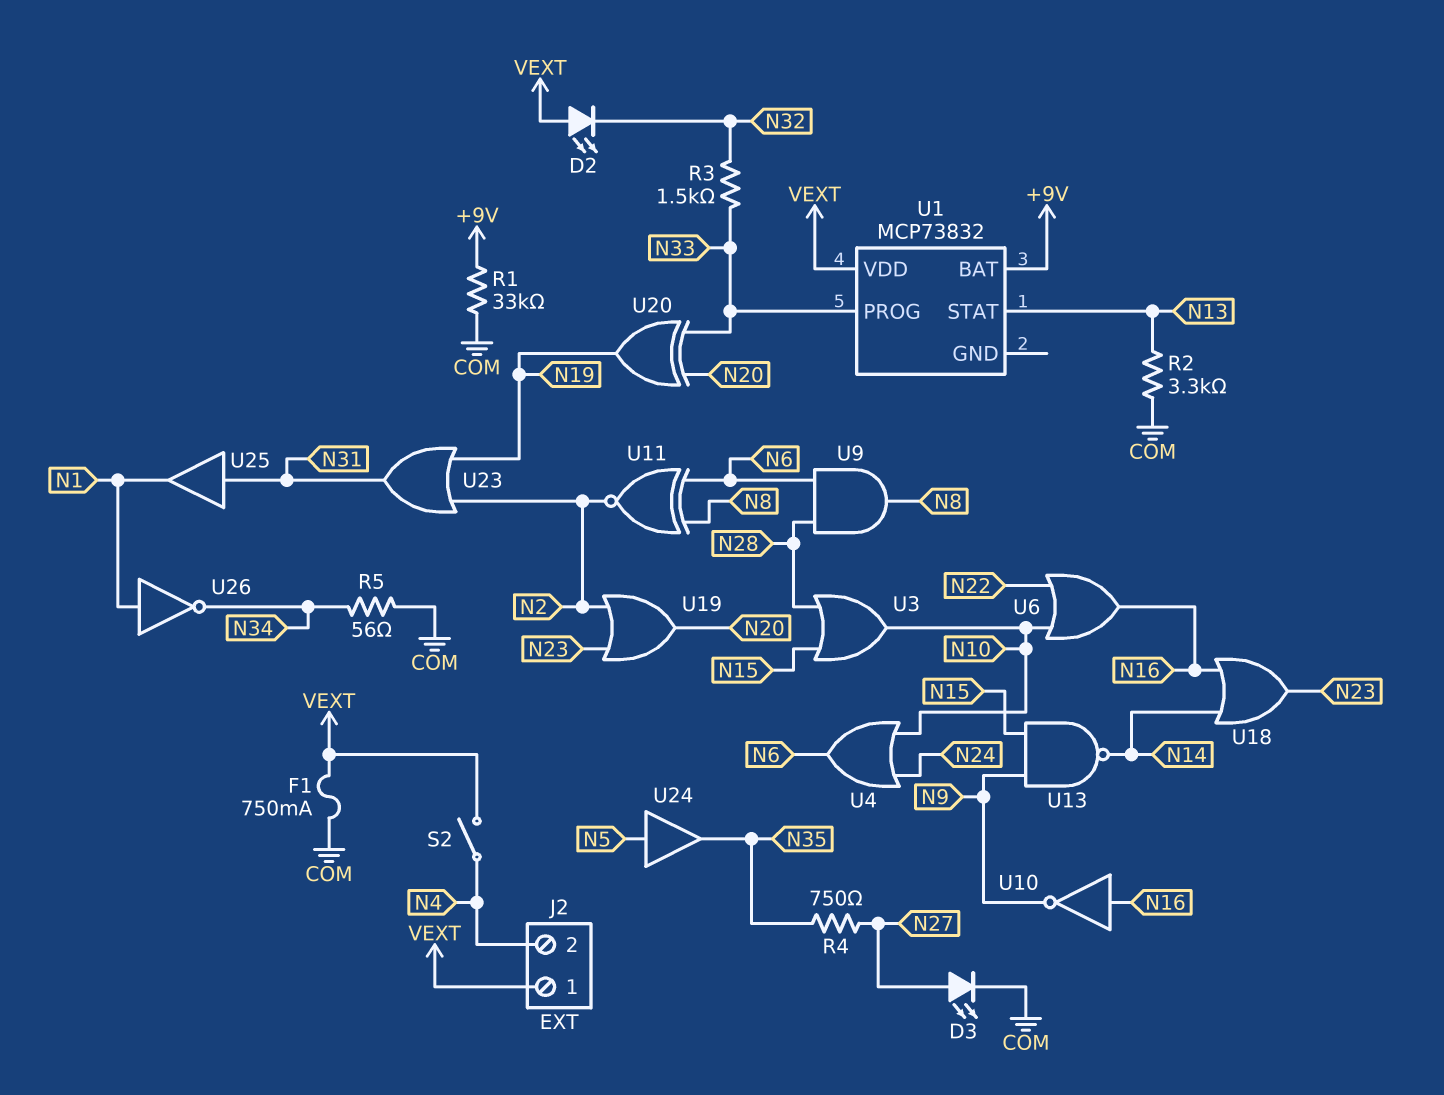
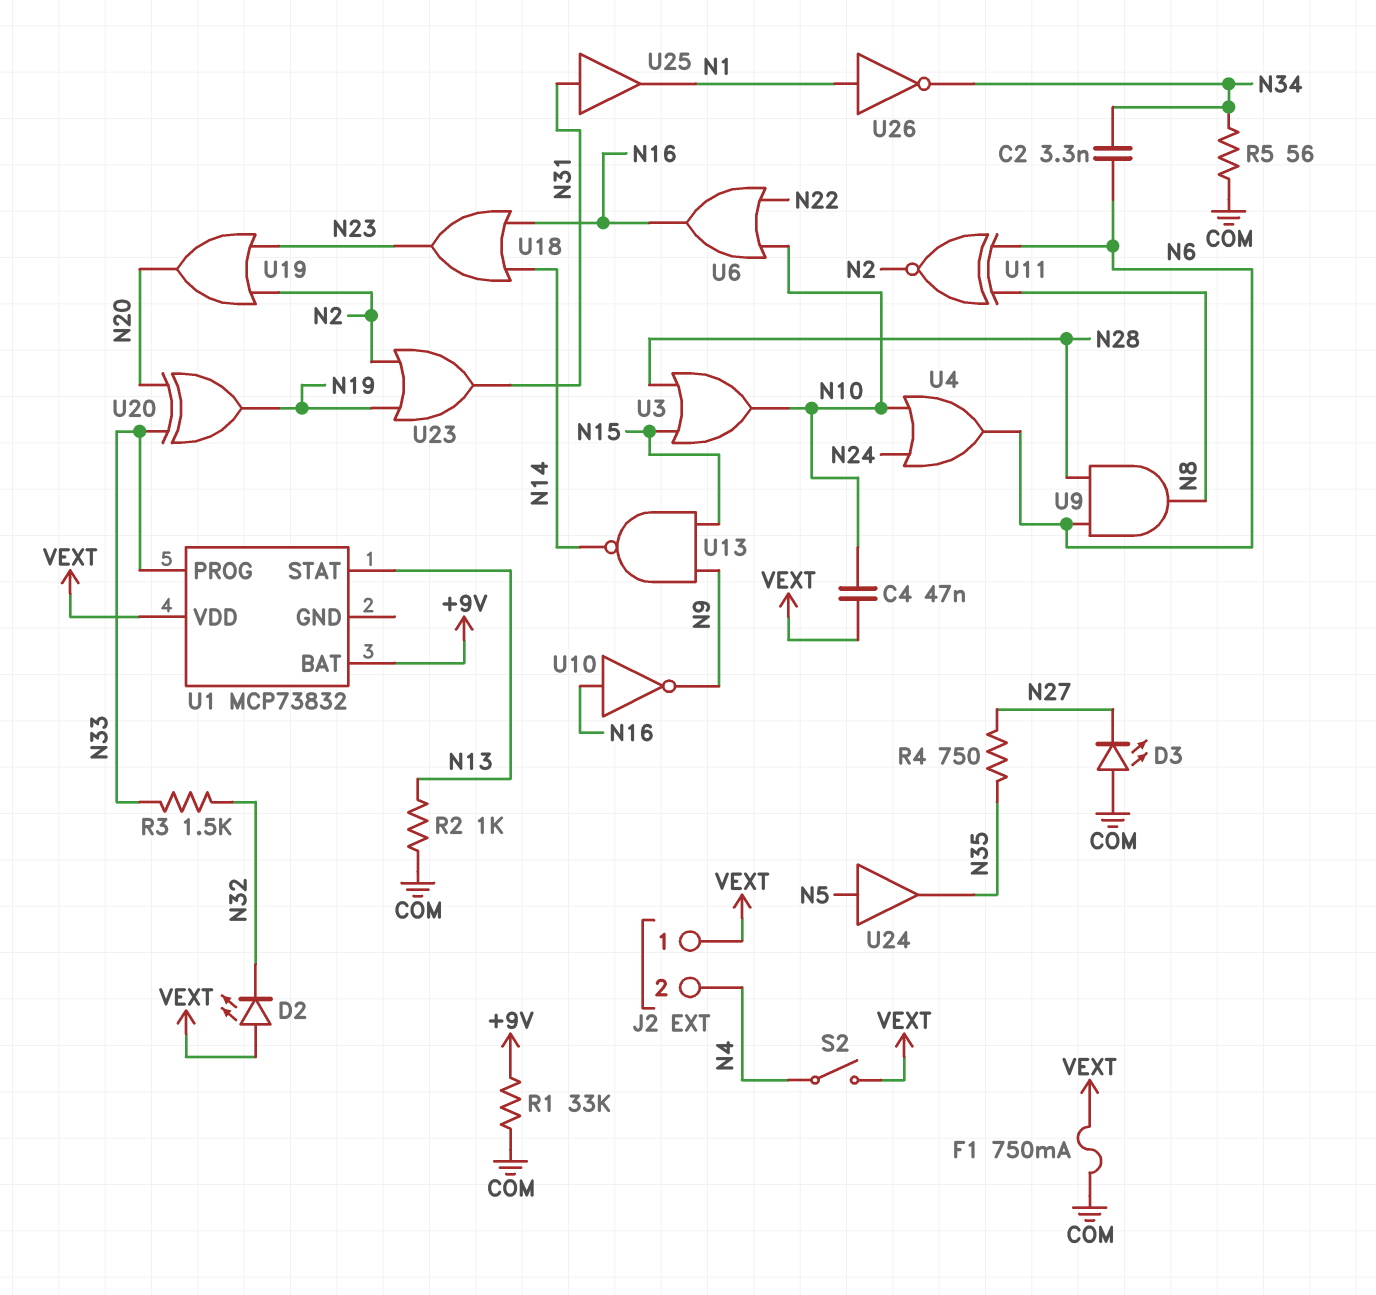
C2: none -> 3.3nF (N6, N34)
C4: none -> 47nF (N10, VEXT)
D3: LED (A N27, K COM) -> LED (A COM, K N27)
R2: 3.3k (COM, N13) -> 1k (COM, N13)

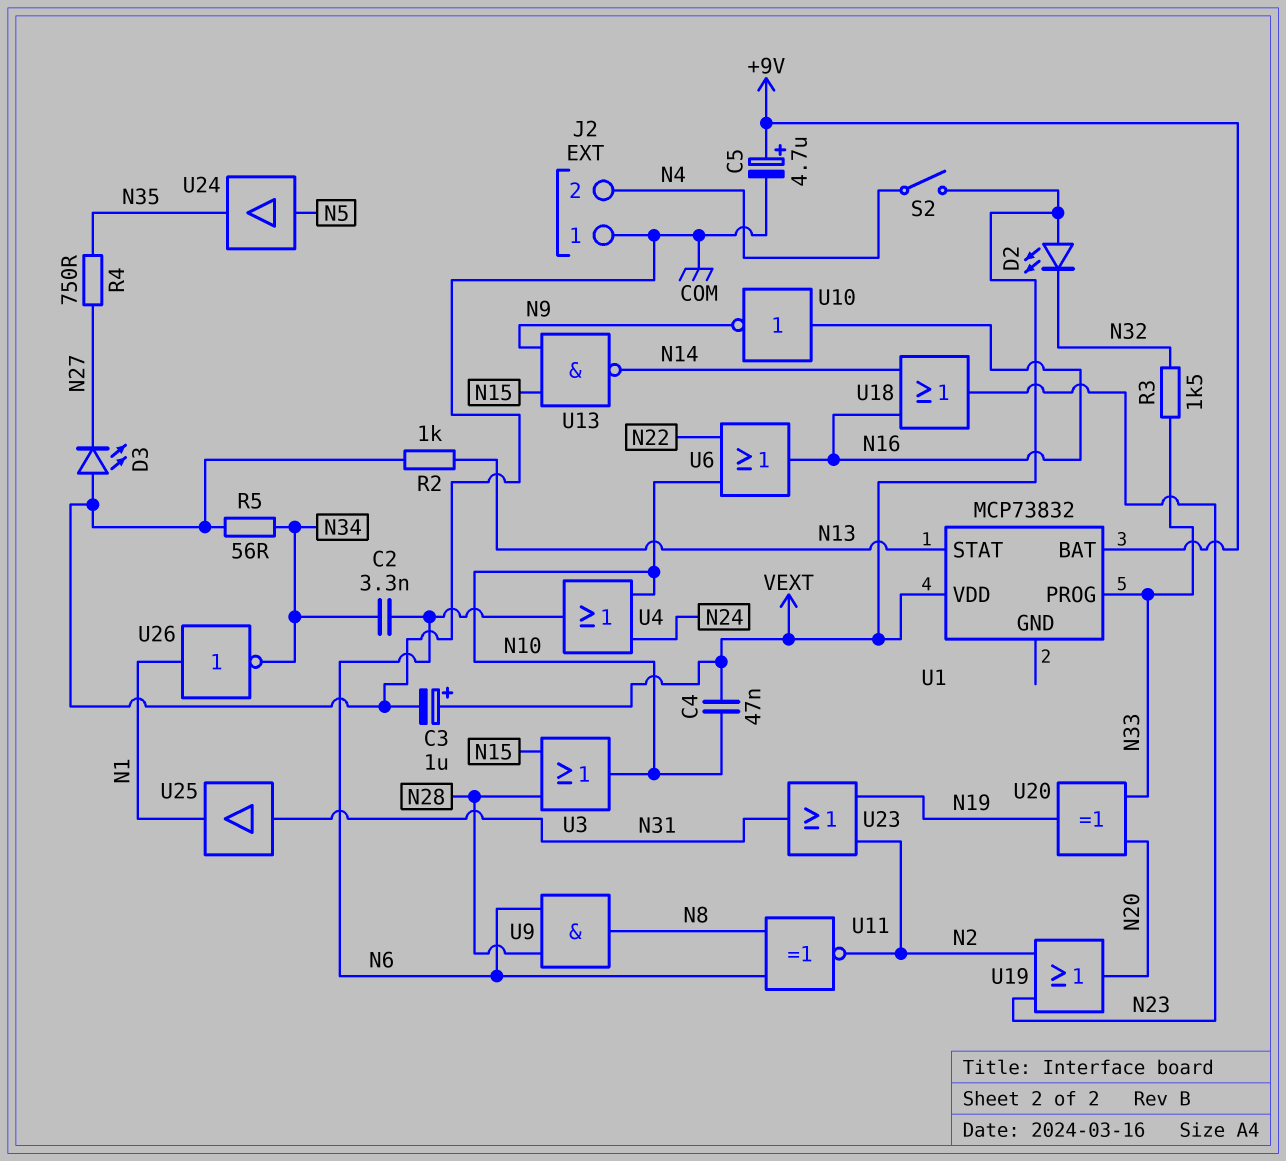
C3: none -> 1uF (plus VEXT, minus COM)
C5: none -> 4.7uF (plus +9V, minus COM)
F1: 750mA (COM, VEXT) -> none
J2 pin 1: VEXT -> COM
R1: 33k (+9V, COM) -> none

